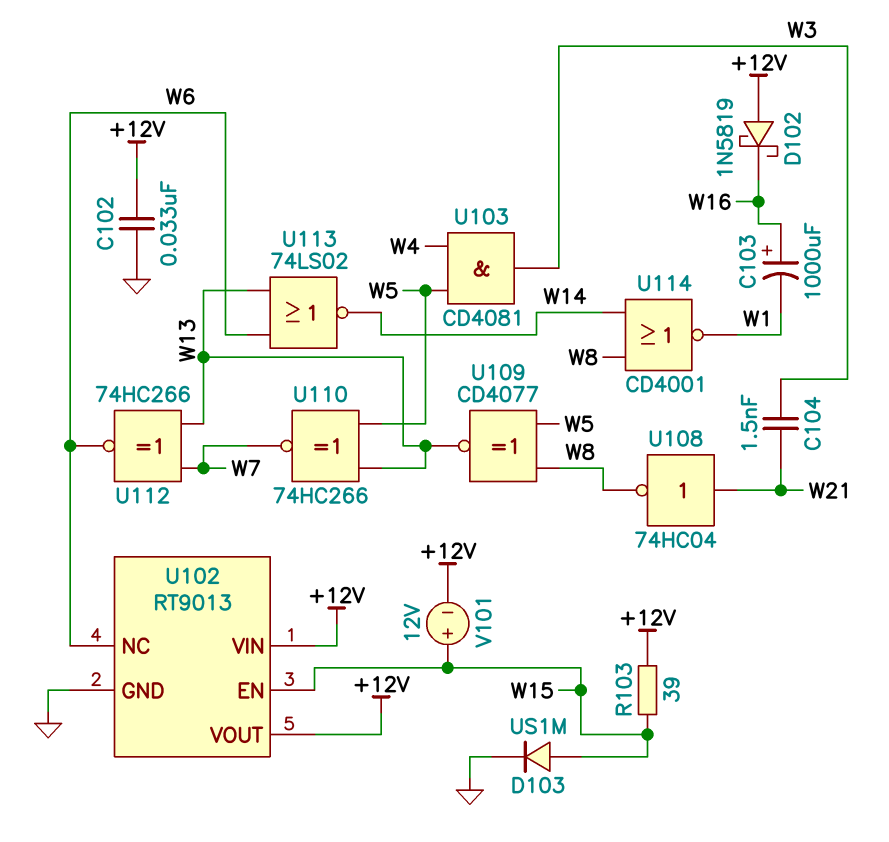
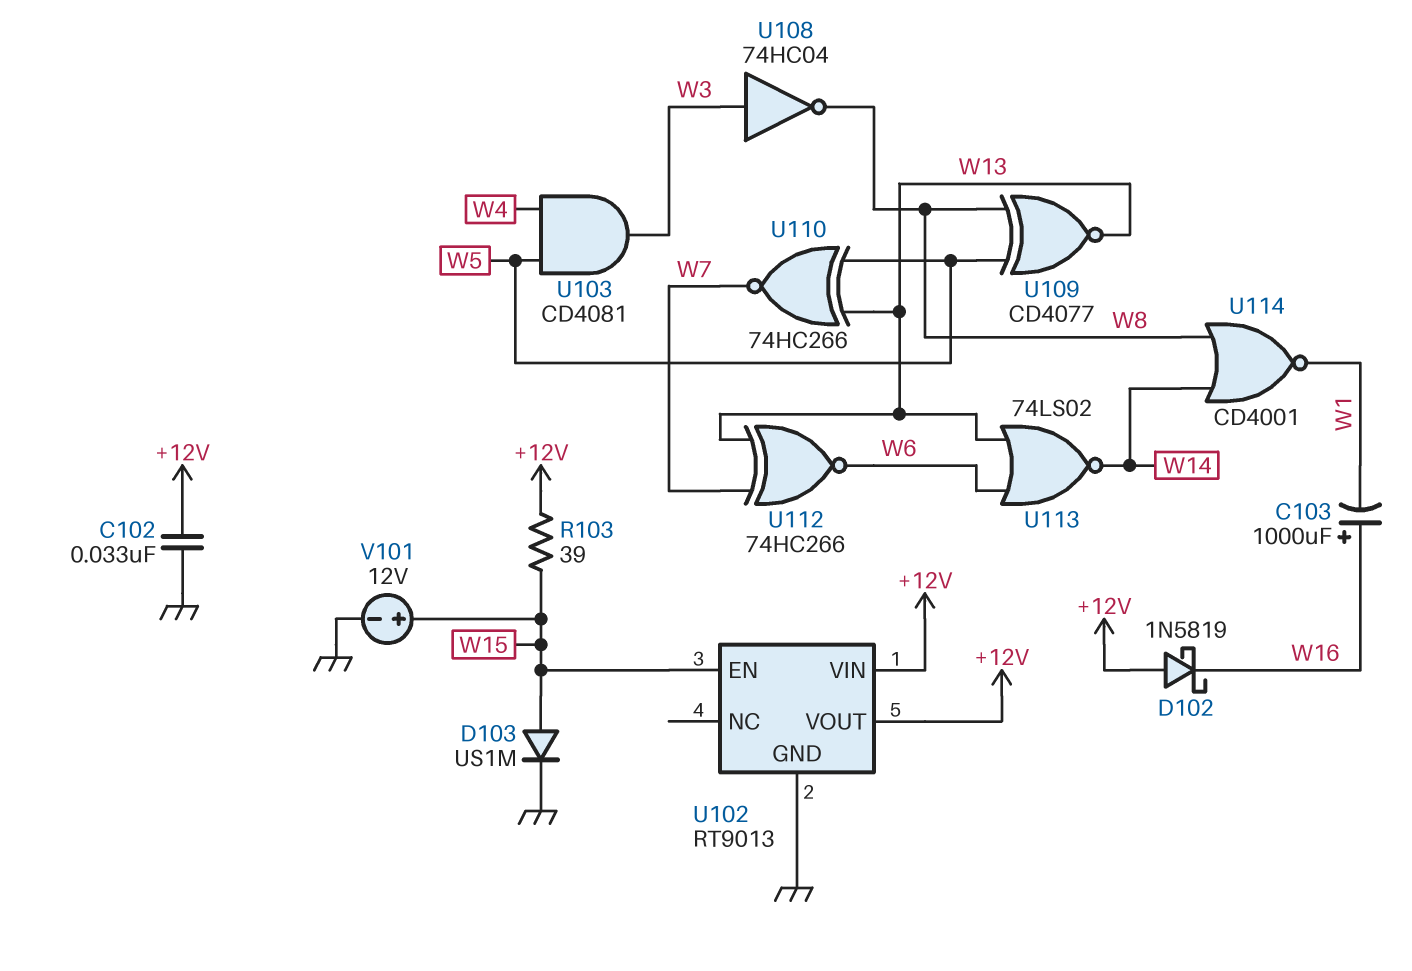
C104: 1.5nF (W3, W21) -> none
U102 pin NC: W6 -> none
U108: NOT 74HC04 (in W21, out W8) -> NOT 74HC04 (in W3, out W8)
V101: 12V (plus W15, minus +12V) -> 12V (plus W15, minus GND)

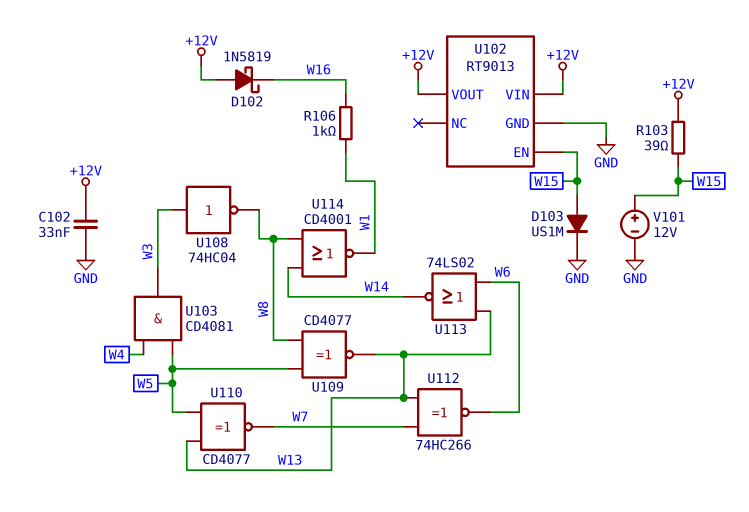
C103: 1000uF (plus W16, minus W1) -> none
R106: none -> 1k (W1, W16)
U110: XNOR 74HC266 (in W5, in W13, out W7) -> XNOR CD4077 (in W5, in W13, out W7)

